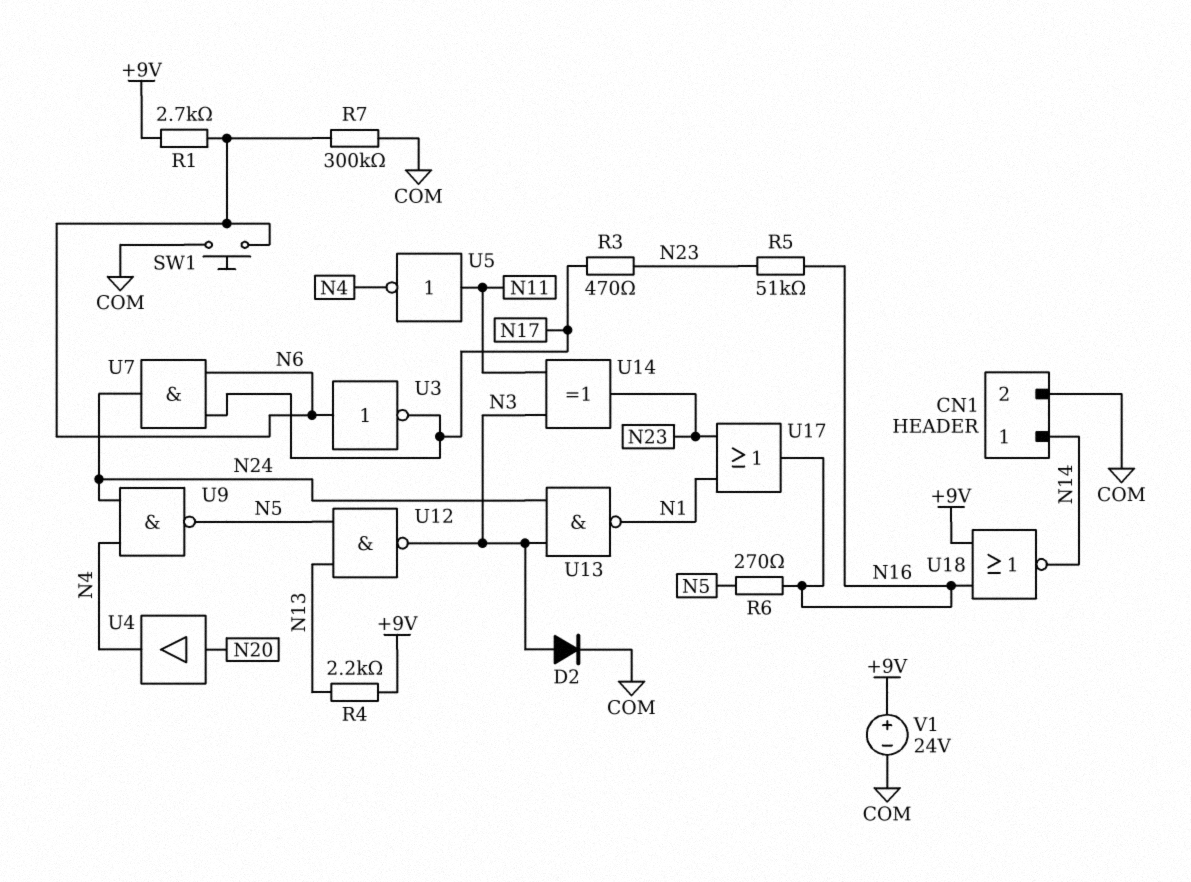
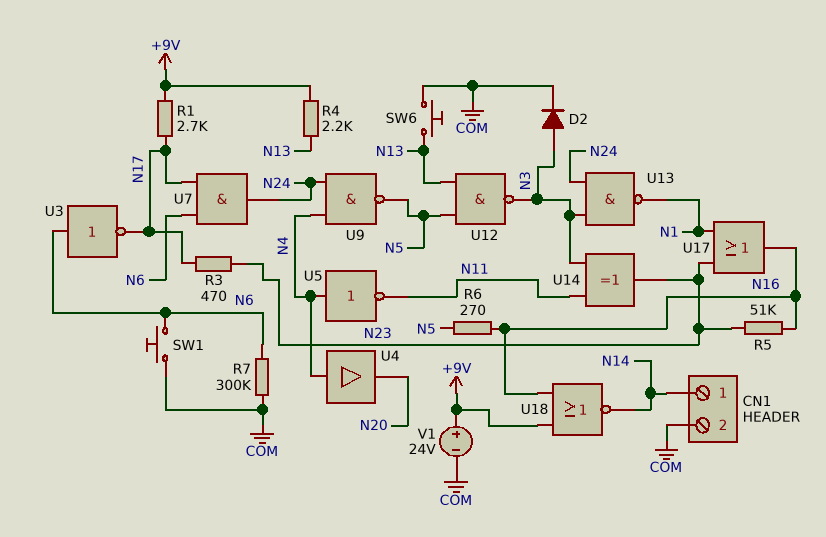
R1: 2.7k (+9V, N6) -> 2.7k (+9V, N17)
SW6: none -> button (COM, N13)
U4: buffer (in N20, out N4) -> buffer (in N4, out N20)
U5: NOT (in N11, out N4) -> NOT (in N4, out N11)

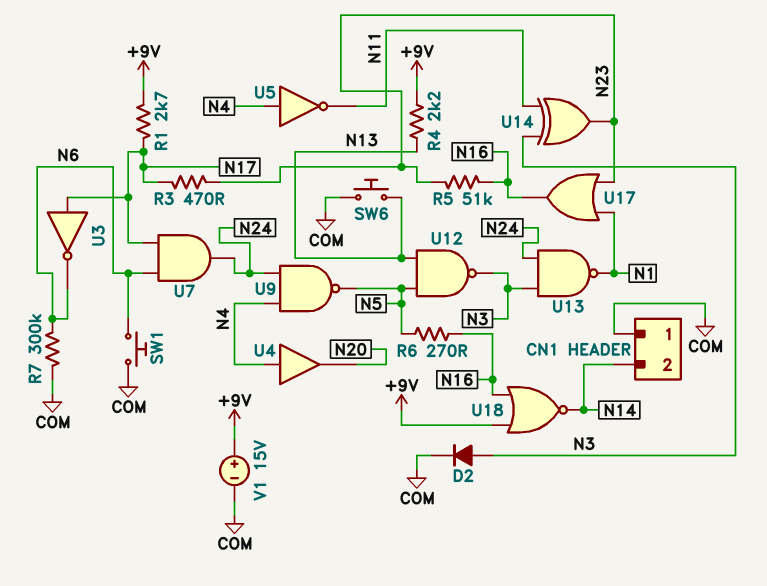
CN1 pin 1: N14 -> COM
CN1 pin 2: COM -> N14
U3: NOT (in N6, out N17) -> NOT (in N17, out N6)
V1: 24V (plus +9V, minus COM) -> 15V (plus +9V, minus COM)

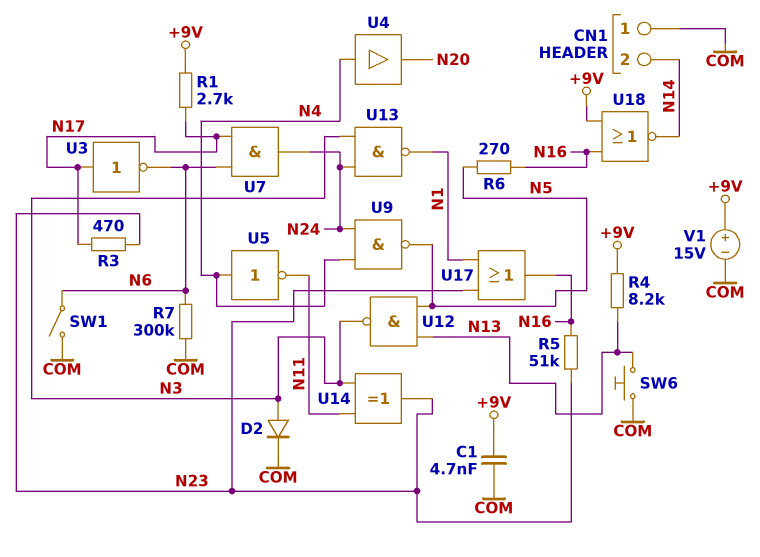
C1: none -> 4.7nF (+9V, COM)
R4: 2.2k (+9V, N13) -> 8.2k (+9V, N13)
SW1: button (COM, N6) -> switch (COM, N6)

